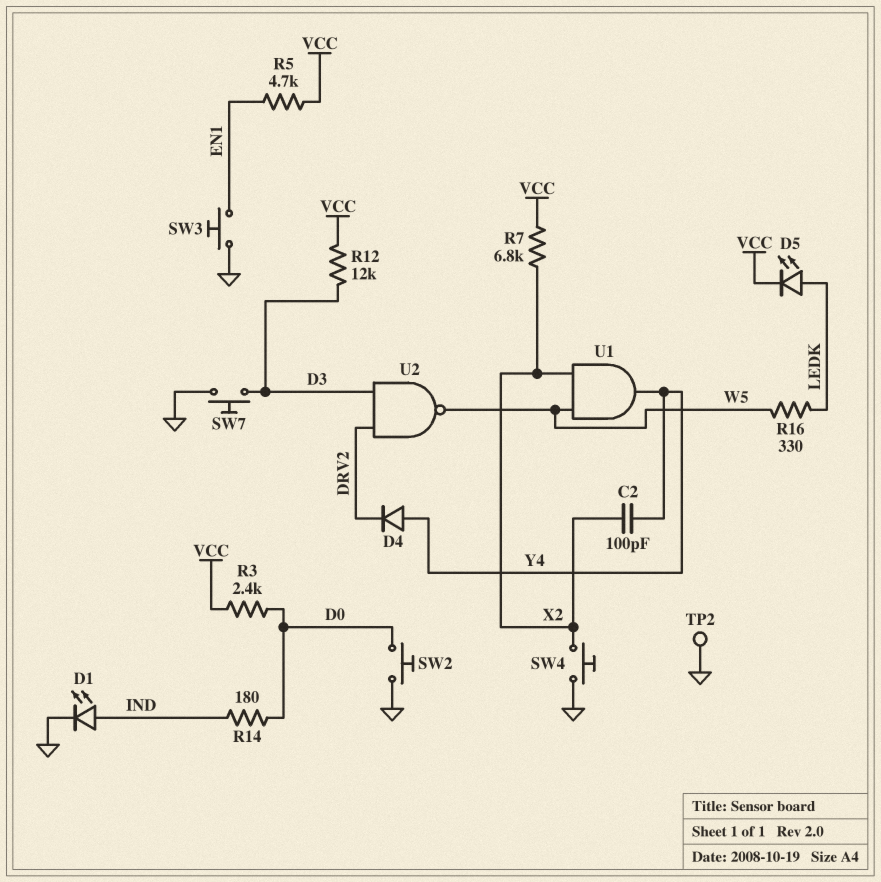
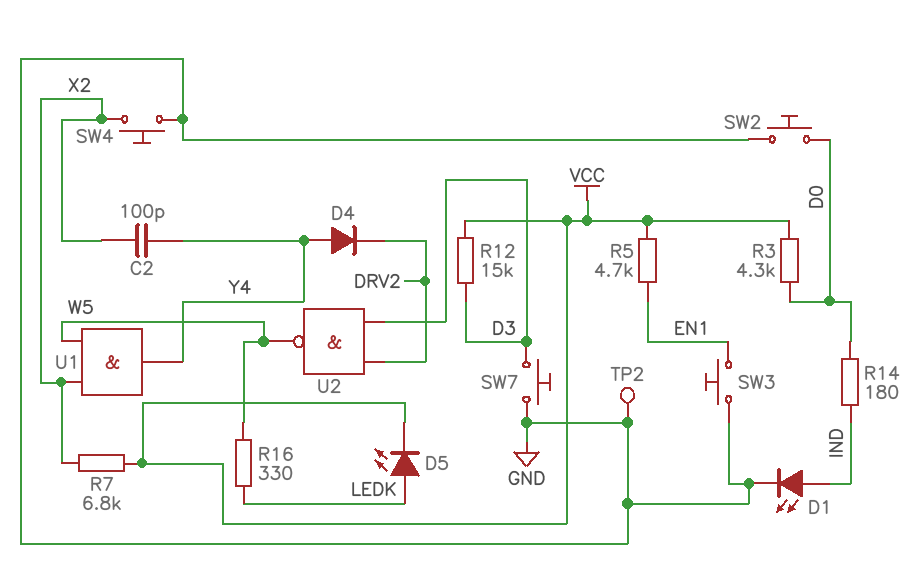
R3: 2.4k (D0, VCC) -> 4.3k (D0, VCC)
R12: 12k (D3, VCC) -> 15k (D3, VCC)

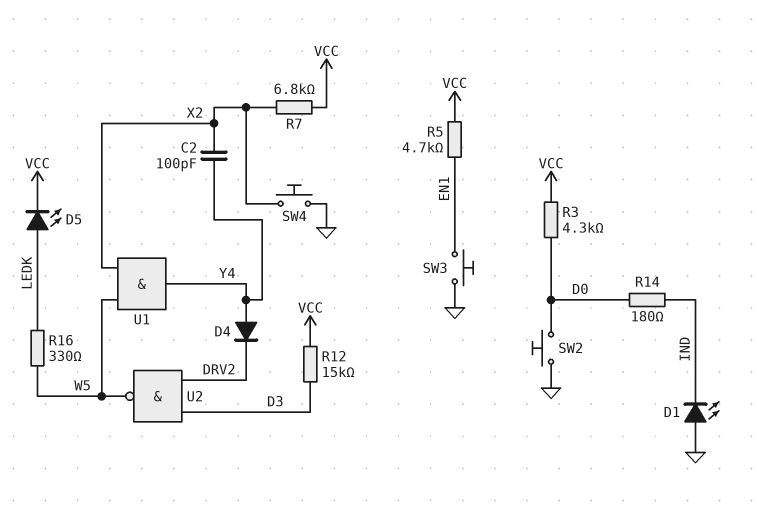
D1: LED (A IND, K GND) -> LED (A GND, K IND)
SW7: button (D3, GND) -> none
TP2: test point (GND) -> none

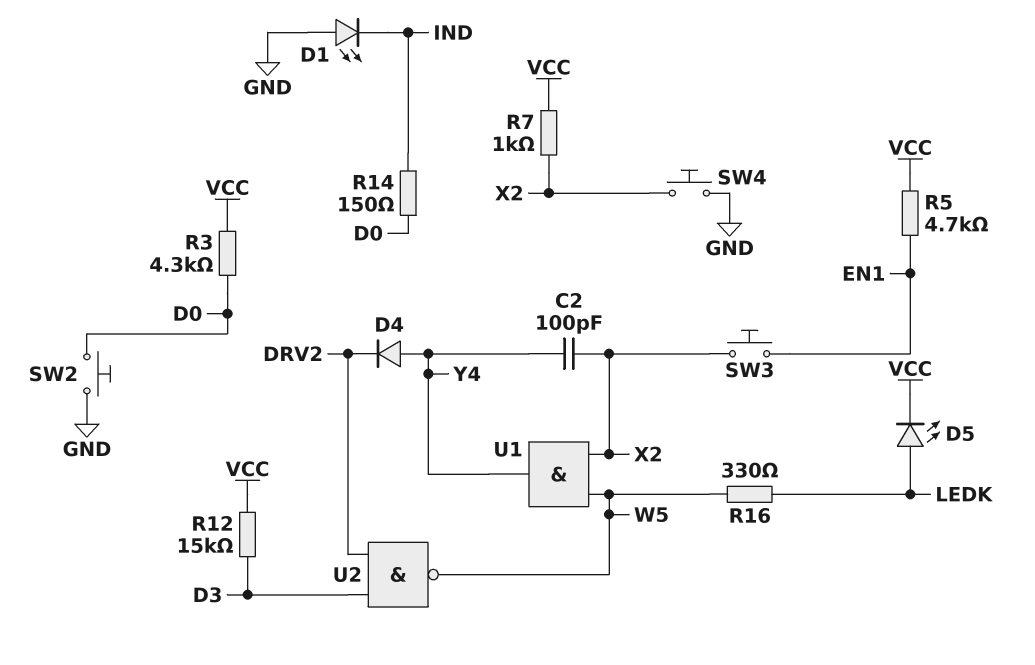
R7: 6.8k (VCC, X2) -> 1k (VCC, X2)
R14: 180 (D0, IND) -> 150 (D0, IND)
SW3: button (EN1, GND) -> button (EN1, X2)

